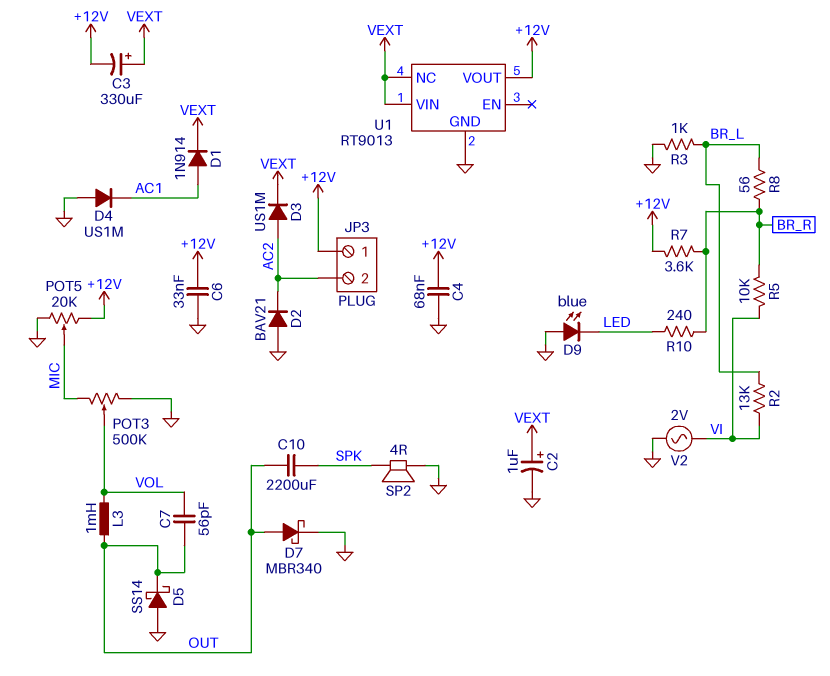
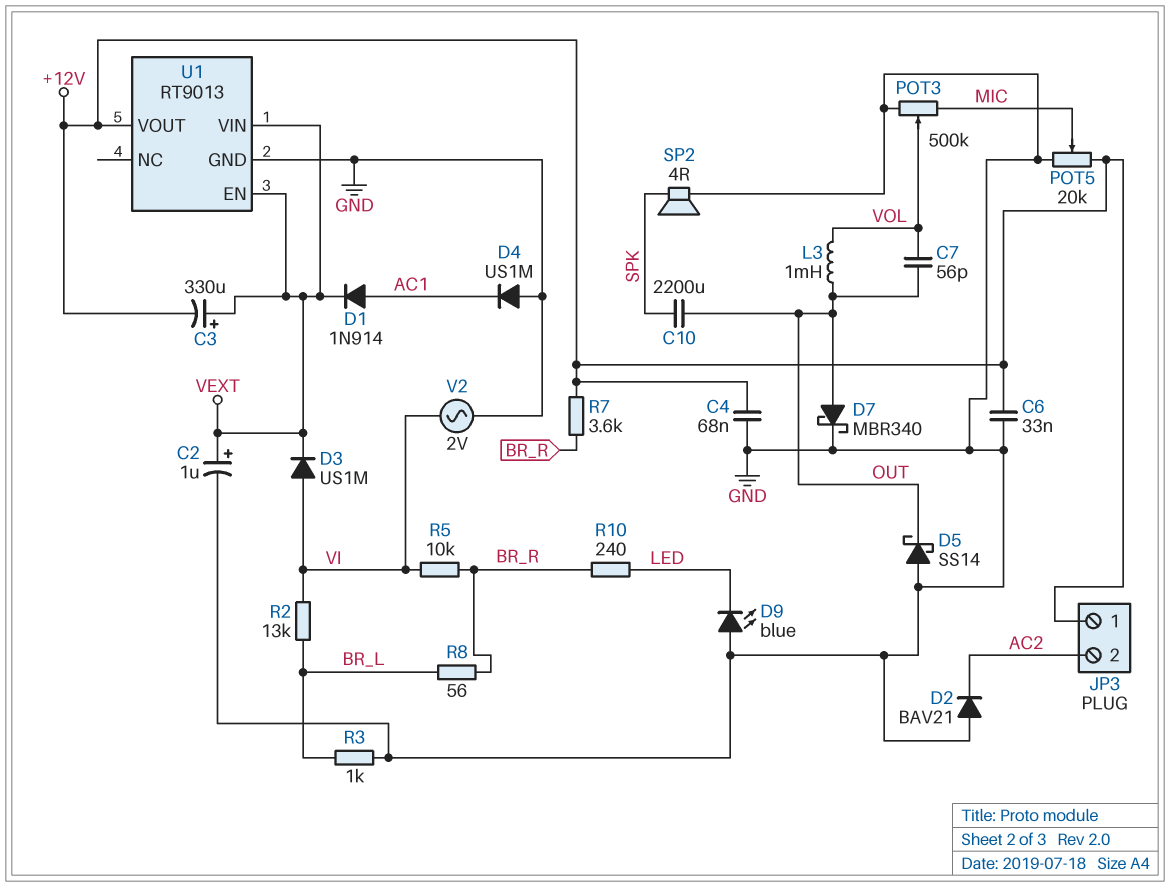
D3: diode US1M (A AC2, K VEXT) -> diode US1M (A VI, K VEXT)
U1 pin EN: none -> VEXT
U1 pin NC: VEXT -> none

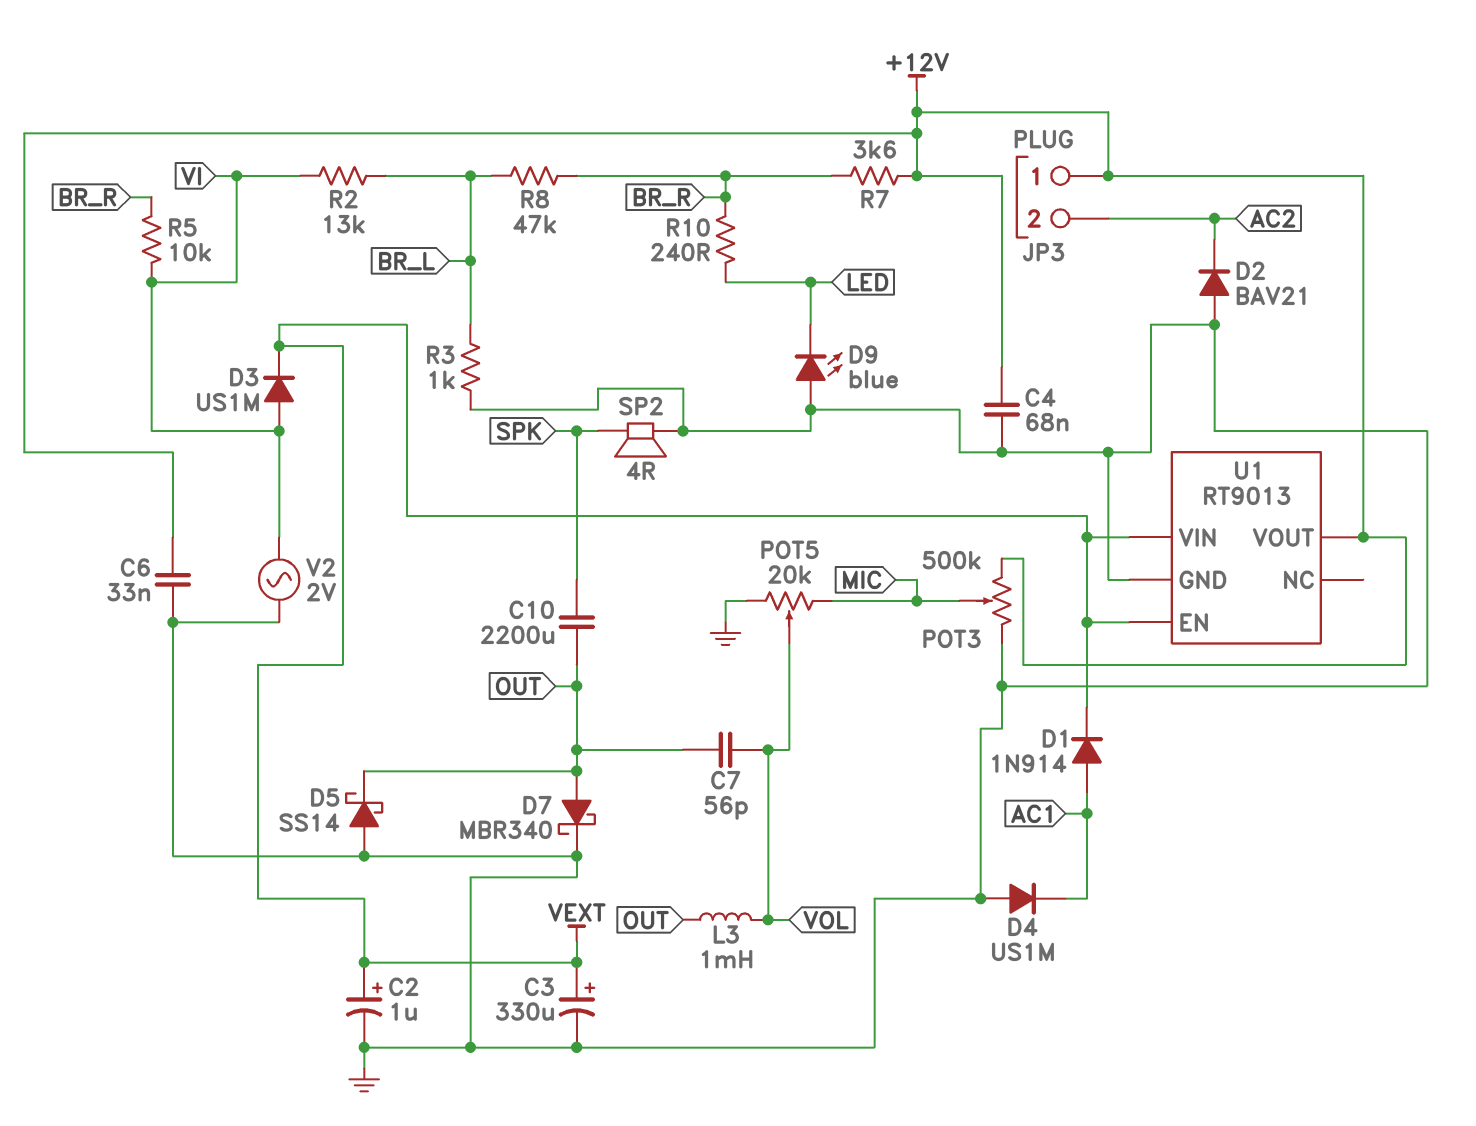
C3: 330uF (plus VEXT, minus +12V) -> 330uF (plus VEXT, minus GND)
POT3: 500k (GND, MIC, wiper VOL) -> 500k (+12V, GND, wiper MIC)
POT5: 20k (+12V, GND, wiper MIC) -> 20k (GND, MIC, wiper VOL)
R8: 56 (BR_L, BR_R) -> 47k (BR_L, BR_R)

